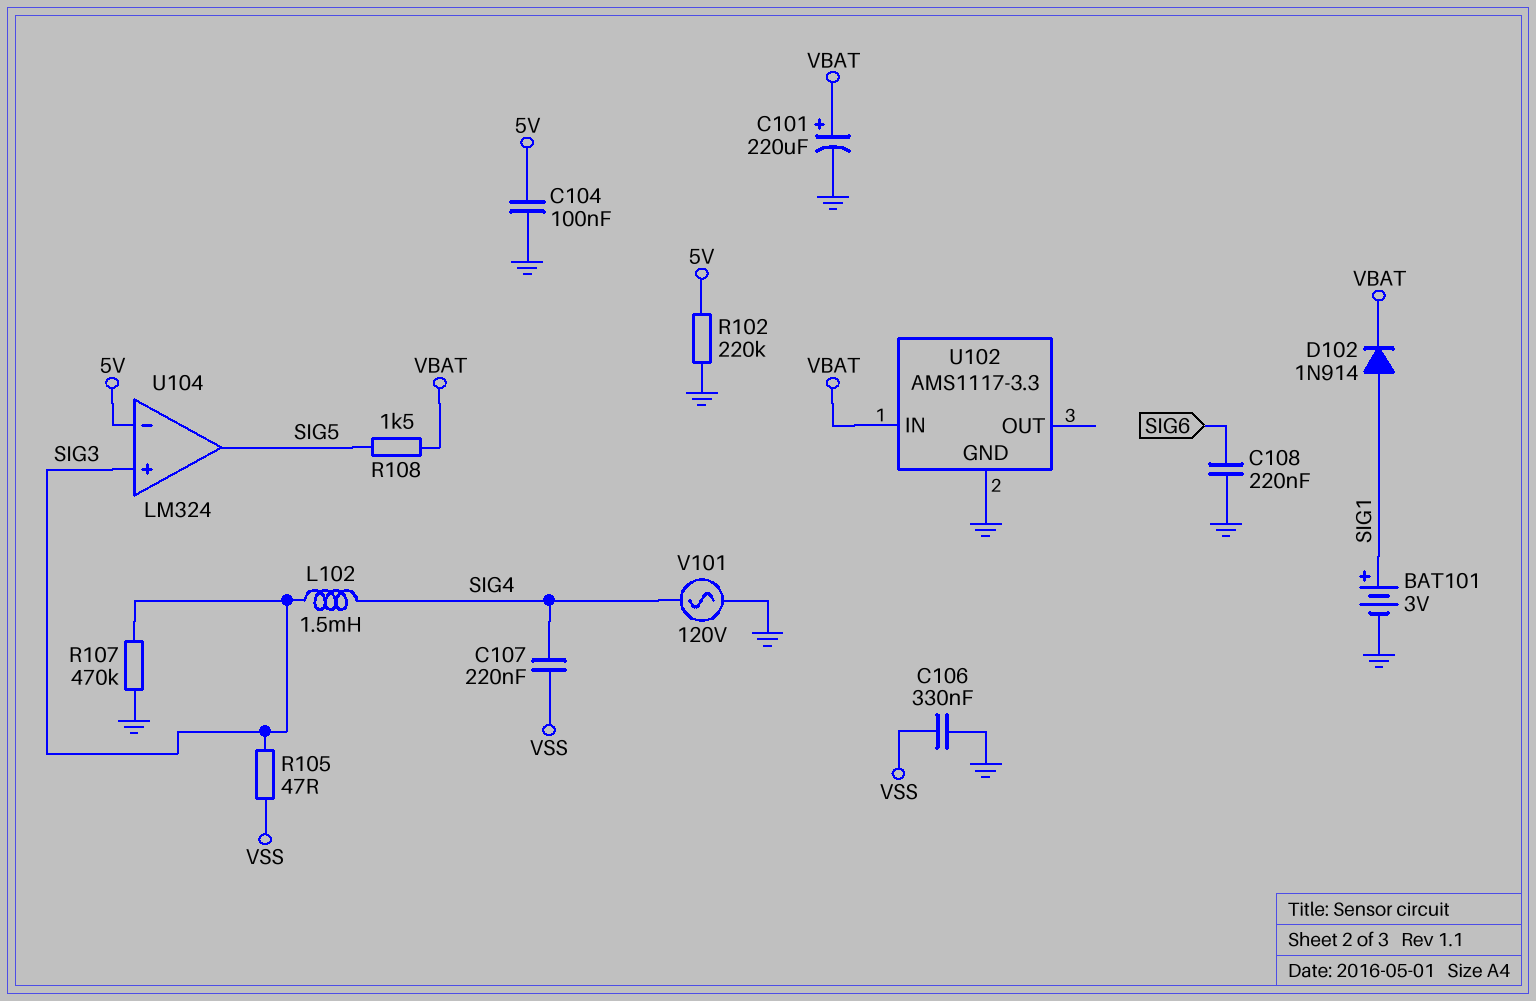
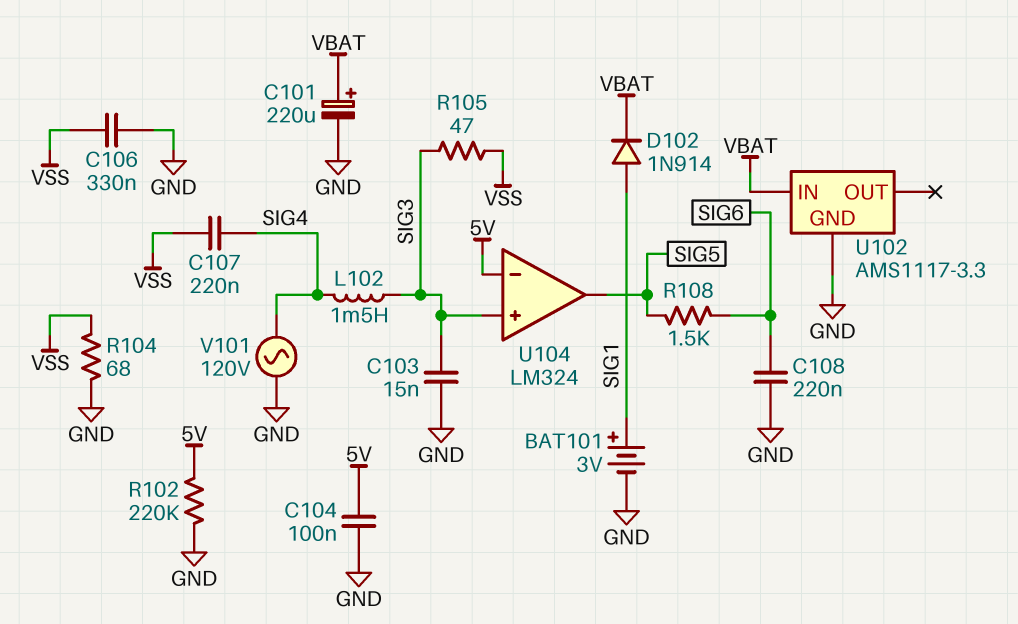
C103: none -> 15nF (GND, SIG3)
R104: none -> 68 (GND, VSS)
R107: 470k (GND, SIG3) -> none
R108: 1.5k (SIG5, VBAT) -> 1.5k (SIG5, SIG6)

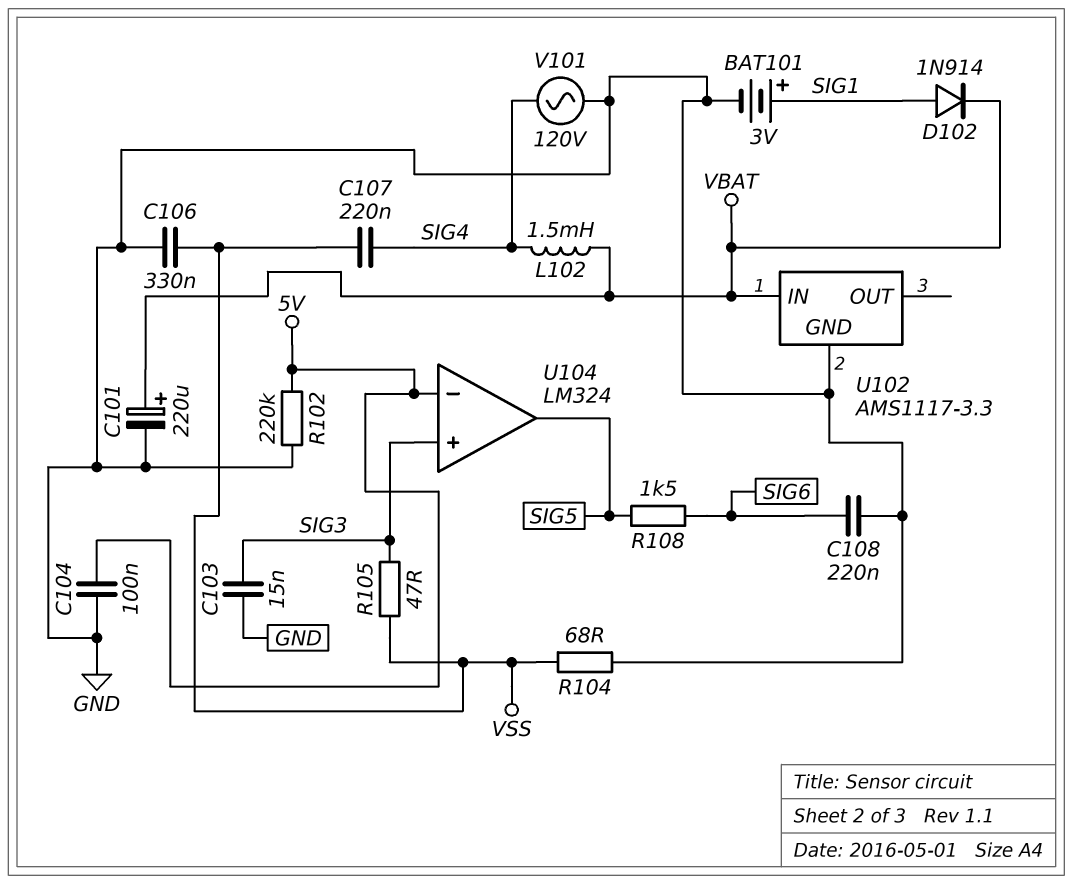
L102: 1.5mH (SIG3, SIG4) -> 1.5mH (SIG4, VBAT)

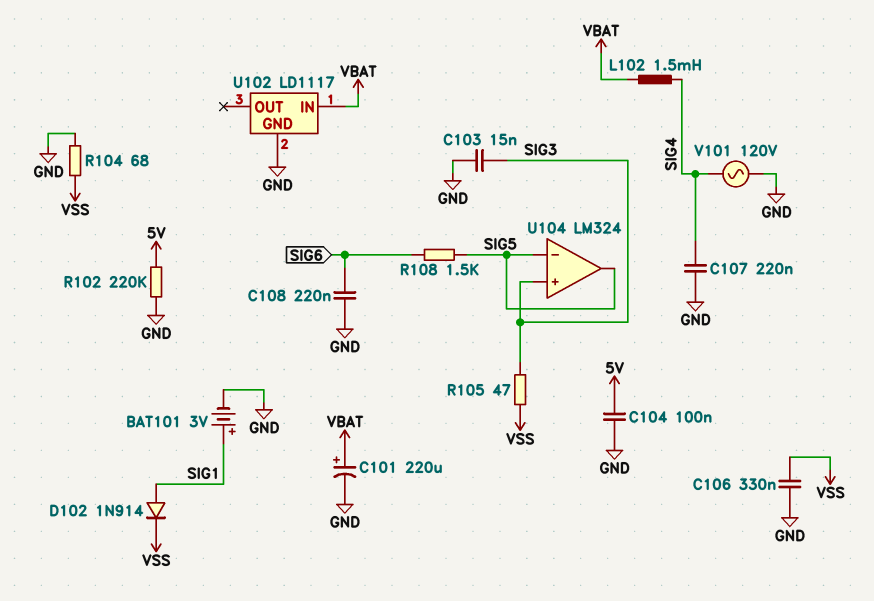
C107: 220nF (SIG4, VSS) -> 220nF (GND, SIG4)
D102: diode 1N914 (A SIG1, K VBAT) -> diode 1N914 (A SIG1, K VSS)
U102: AMS1117-3.3 -> LD1117
U104 pin in-: 5V -> SIG5

